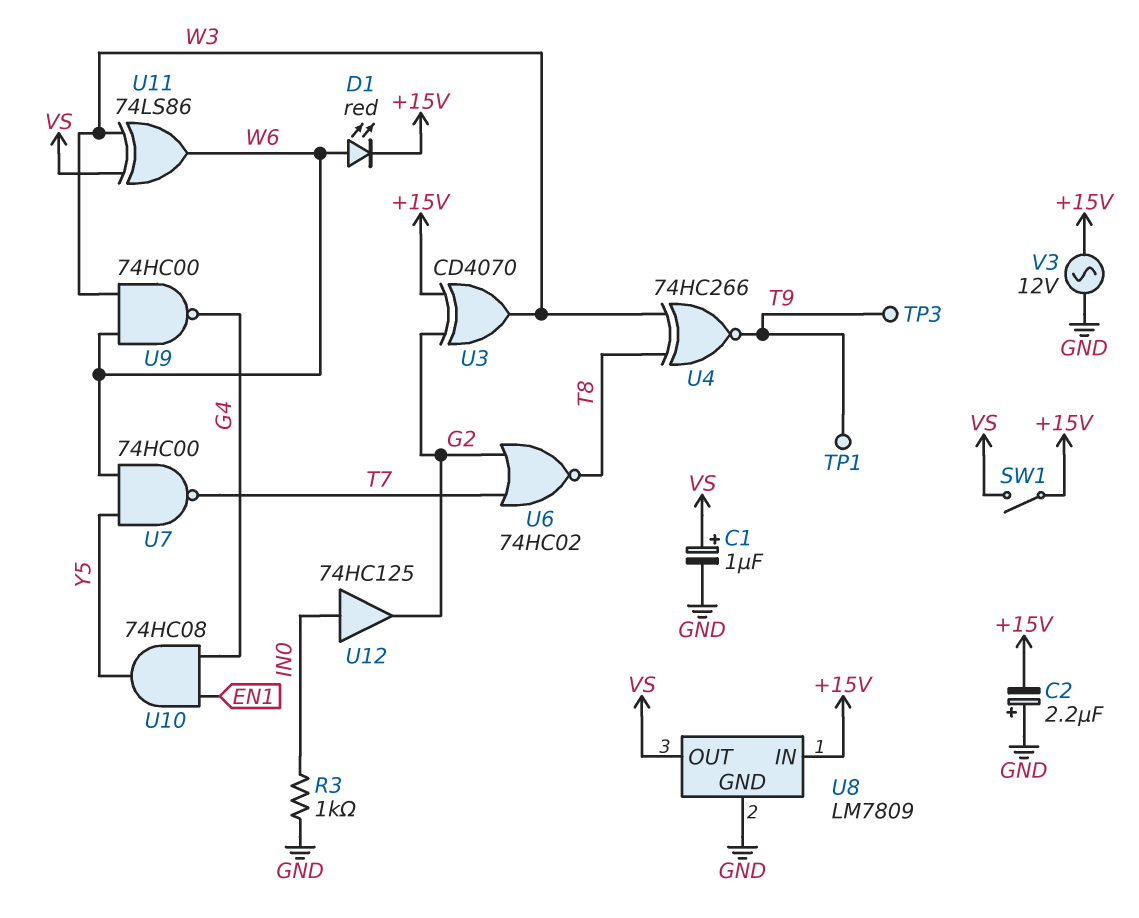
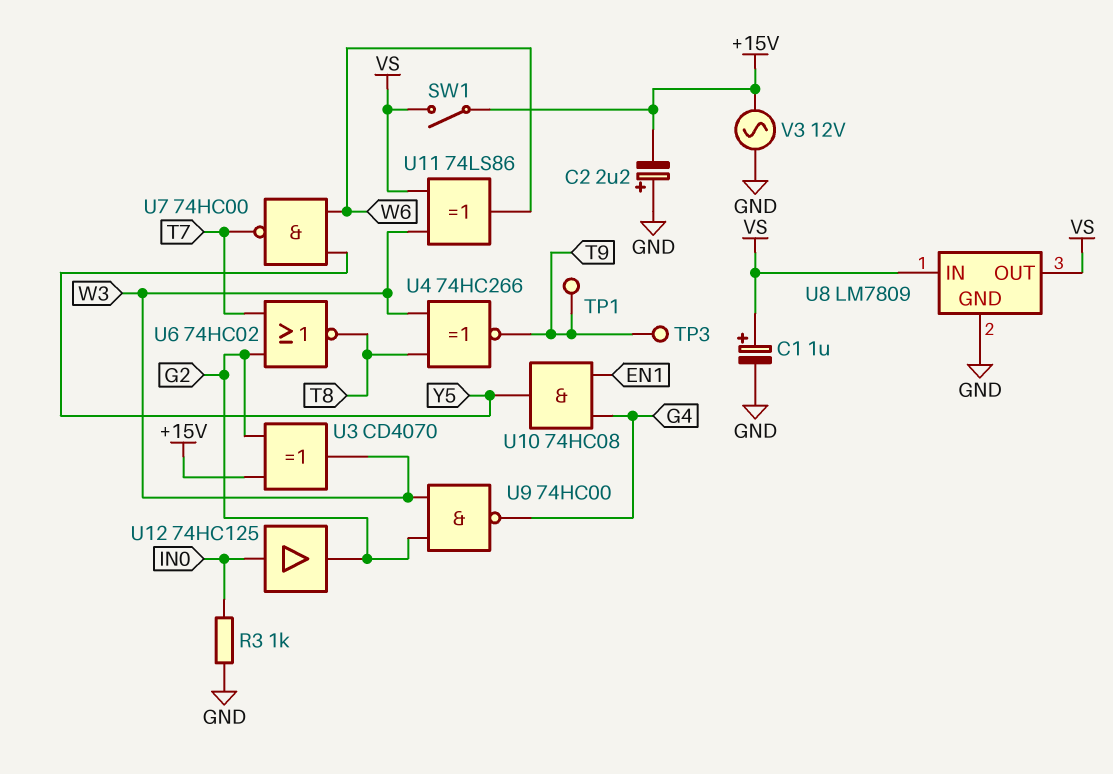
D1: LED red (A W6, K +15V) -> none
U8 pin IN: +15V -> VS
U9: NAND 74HC00 (in W3, in W6, out G4) -> NAND 74HC00 (in G2, in W3, out G4)

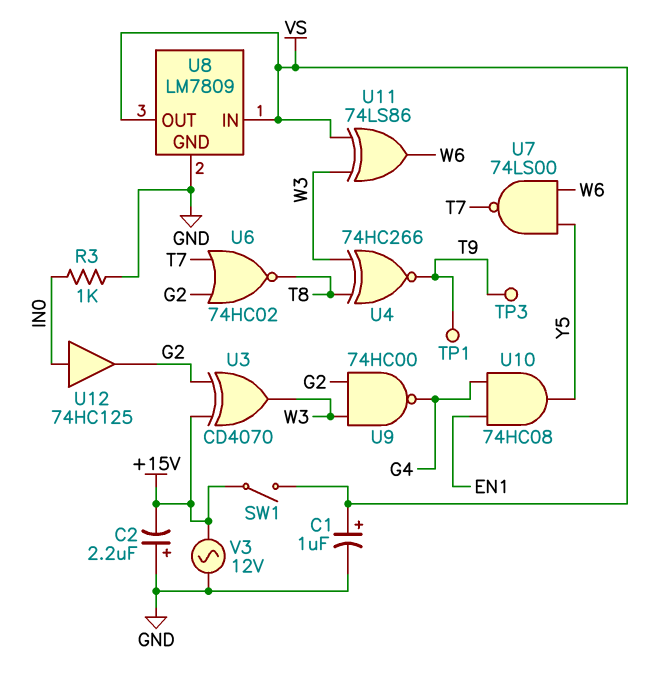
U7: NAND 74HC00 (in W6, in Y5, out T7) -> NAND 74LS00 (in W6, in Y5, out T7)

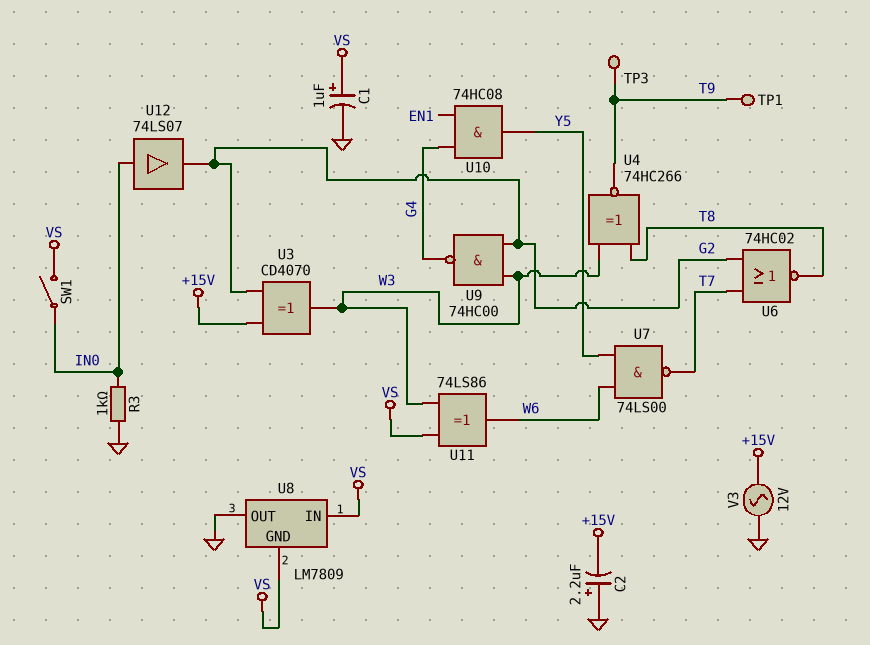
SW1: switch (+15V, VS) -> switch (IN0, VS)
U8 pin GND: GND -> VS
U8 pin OUT: VS -> GND
U12: buffer 74HC125 (in IN0, out G2) -> buffer 74LS07 (in IN0, out G2)

